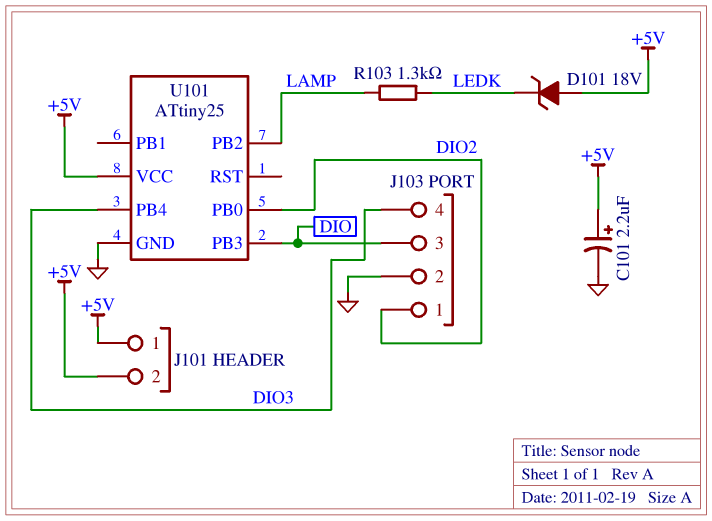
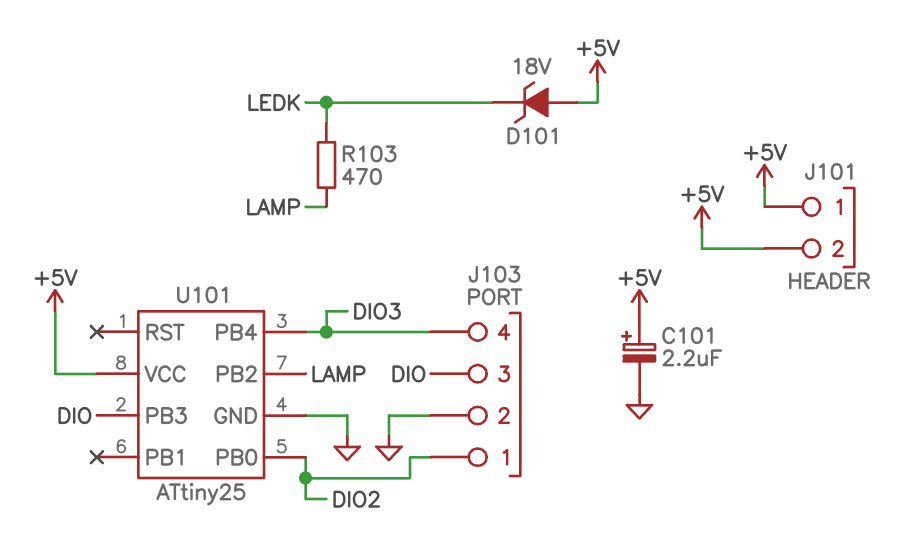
R103: 1.3k (LAMP, LEDK) -> 470 (LAMP, LEDK)

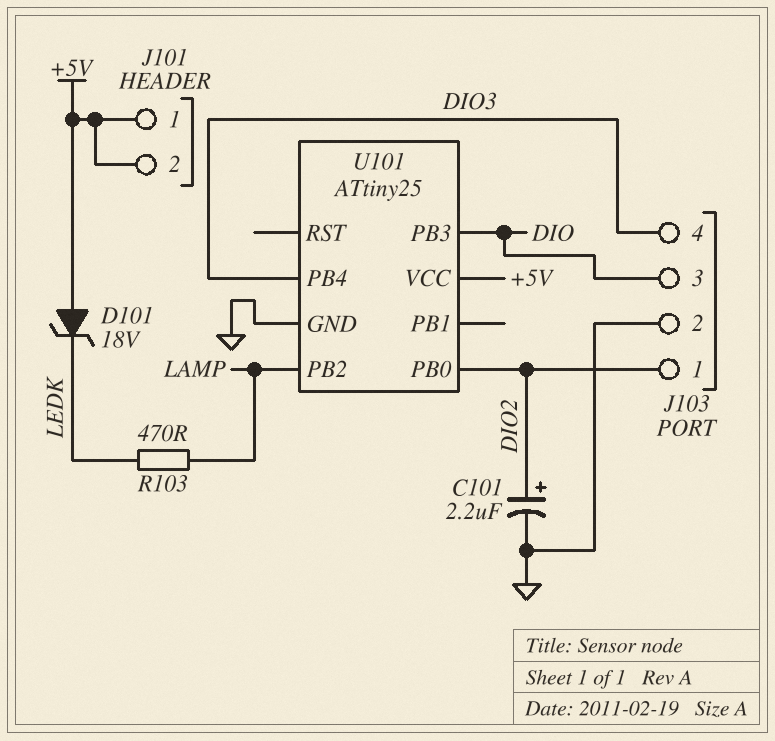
C101: 2.2uF (plus +5V, minus GND) -> 2.2uF (plus DIO2, minus GND)

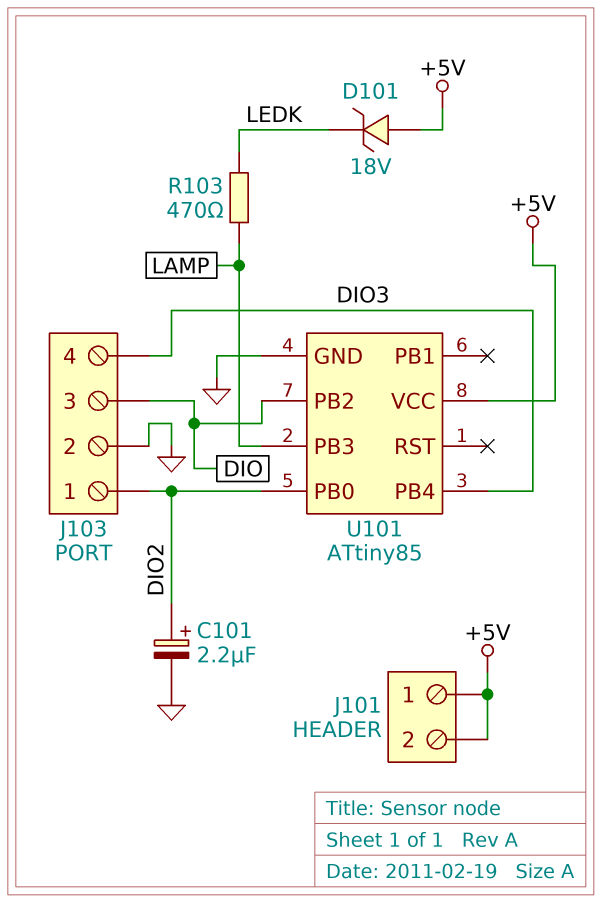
U101: ATtiny25 -> ATtiny85
U101 pin PB2: LAMP -> DIO
U101 pin PB3: DIO -> LAMP

